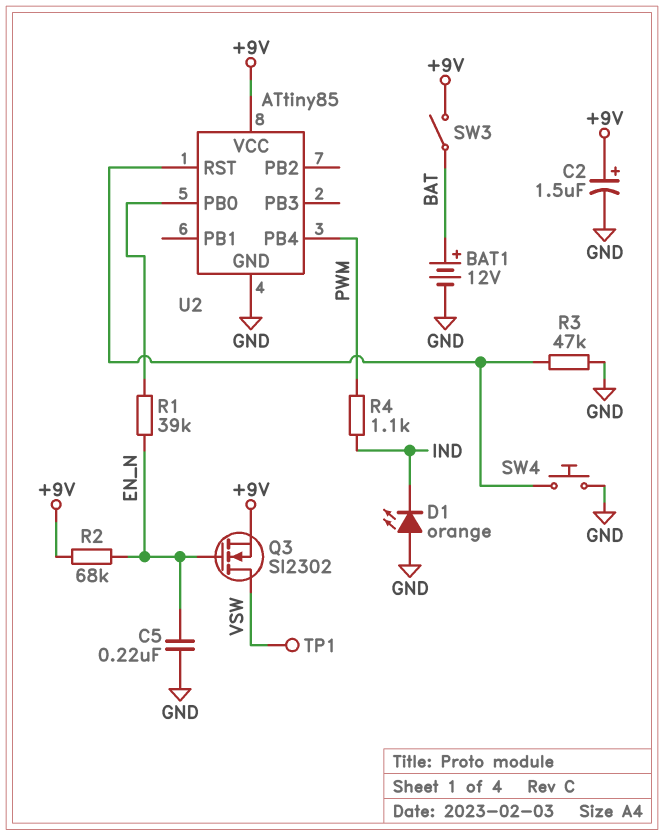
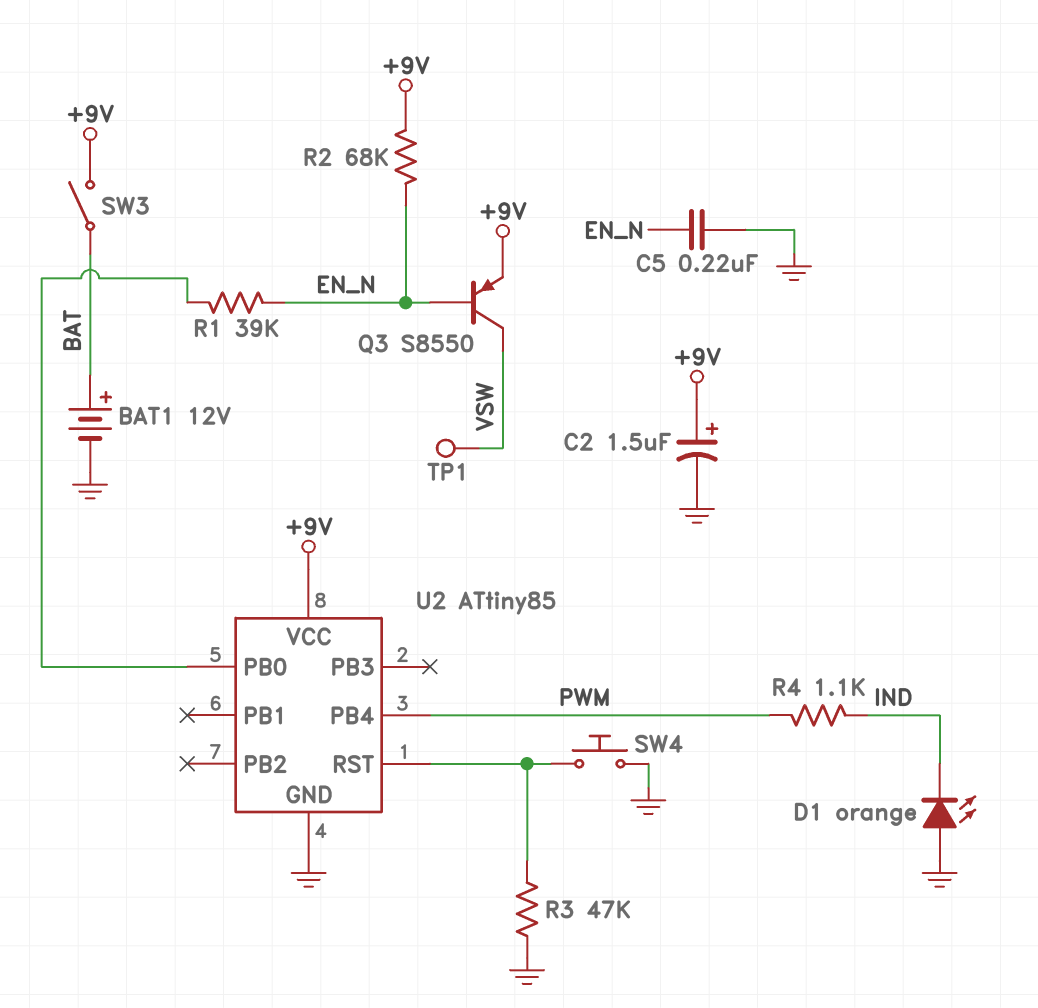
Q3: NMOS SI2302 (G EN_N, D VSW, S +9V) -> PNP S8550 (B EN_N, C VSW, E +9V)

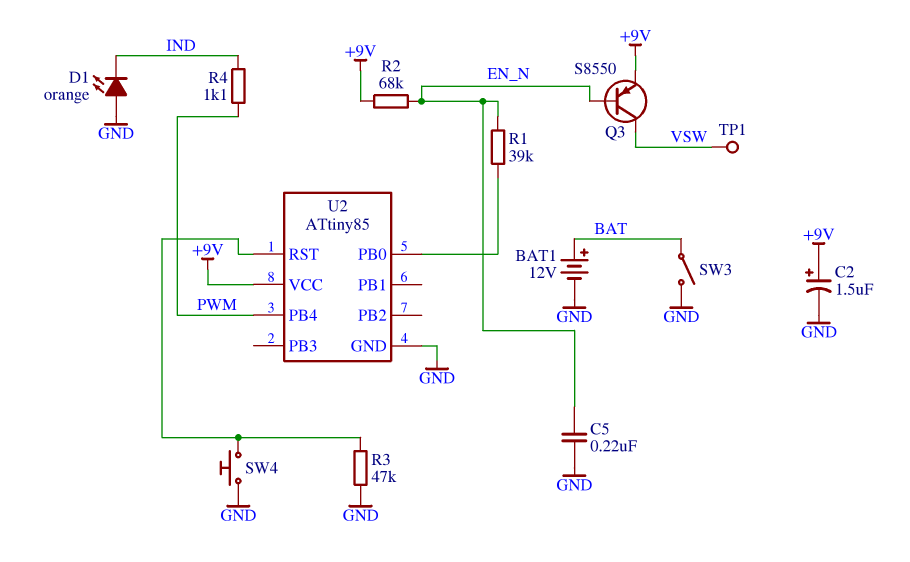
SW3: switch (+9V, BAT) -> switch (BAT, GND)

